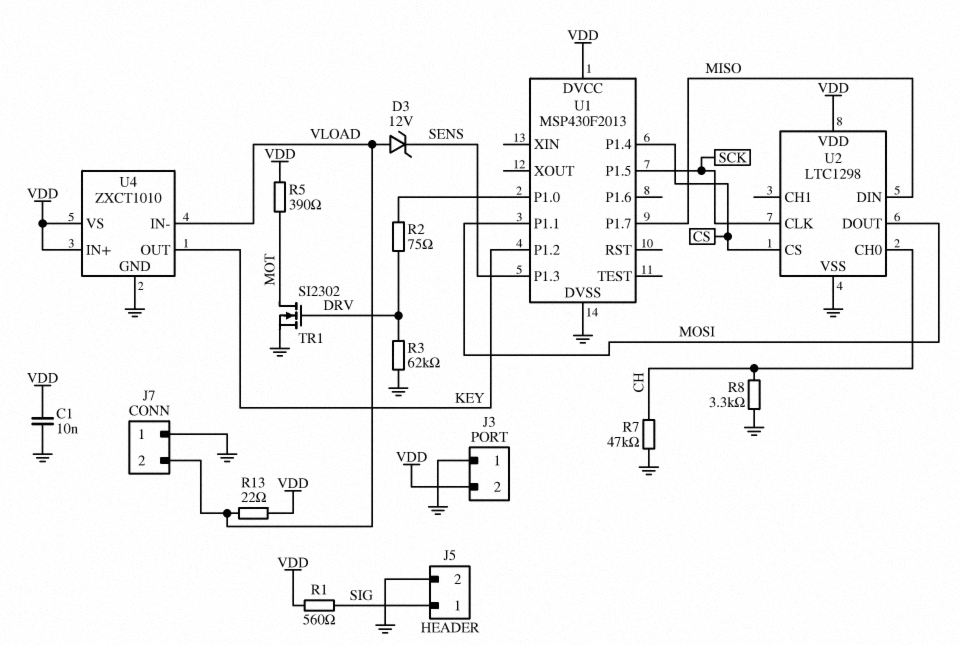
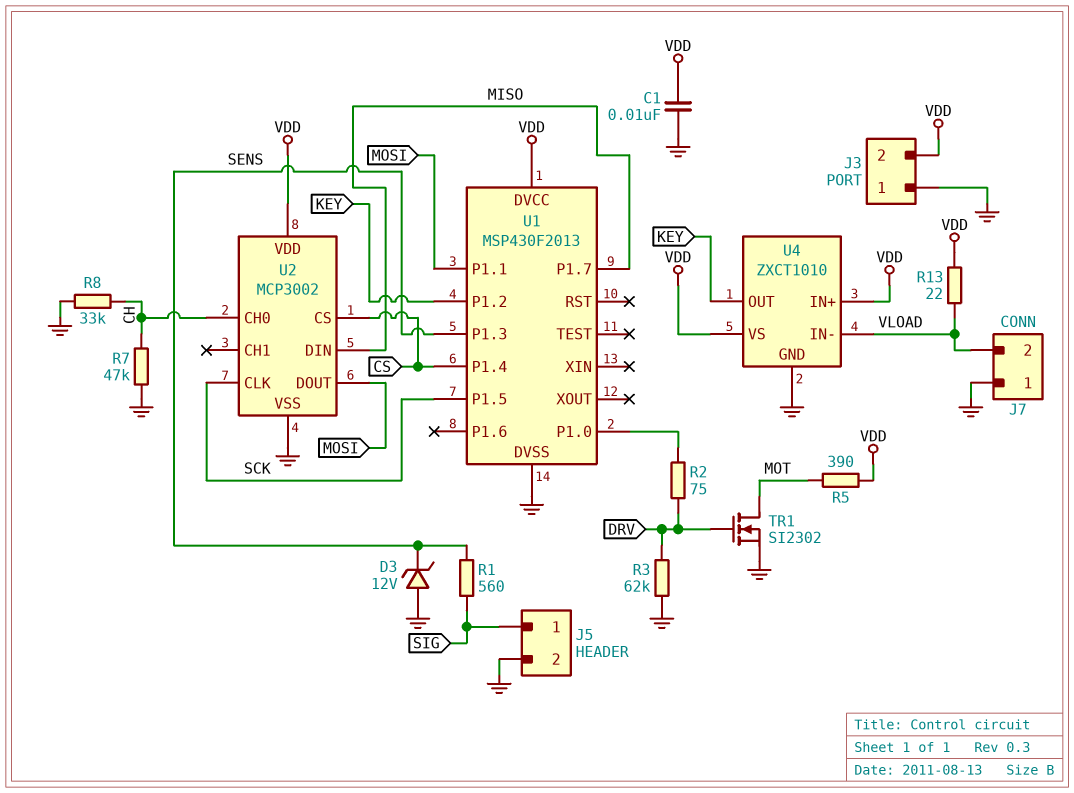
D3: zener 12V (A VLOAD, K SENS) -> zener 12V (A GND, K SENS)
R1: 560 (SIG, VDD) -> 560 (SENS, SIG)
R8: 3.3k (CH, GND) -> 33k (CH, GND)
U2: LTC1298 -> MCP3002

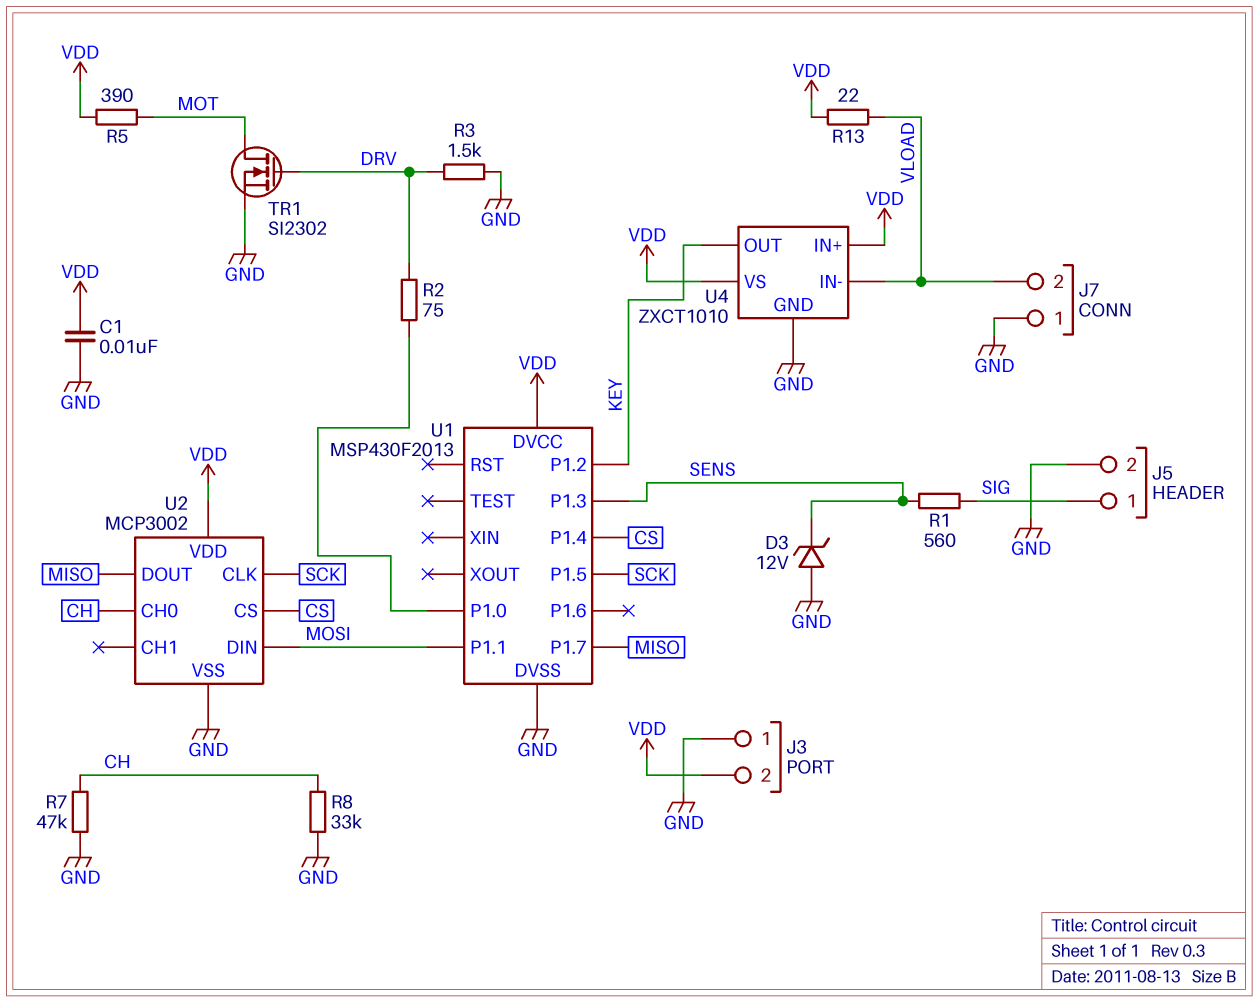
R3: 62k (DRV, GND) -> 1.5k (DRV, GND)
U2 pin DIN: MISO -> MOSI
U2 pin DOUT: MOSI -> MISO

